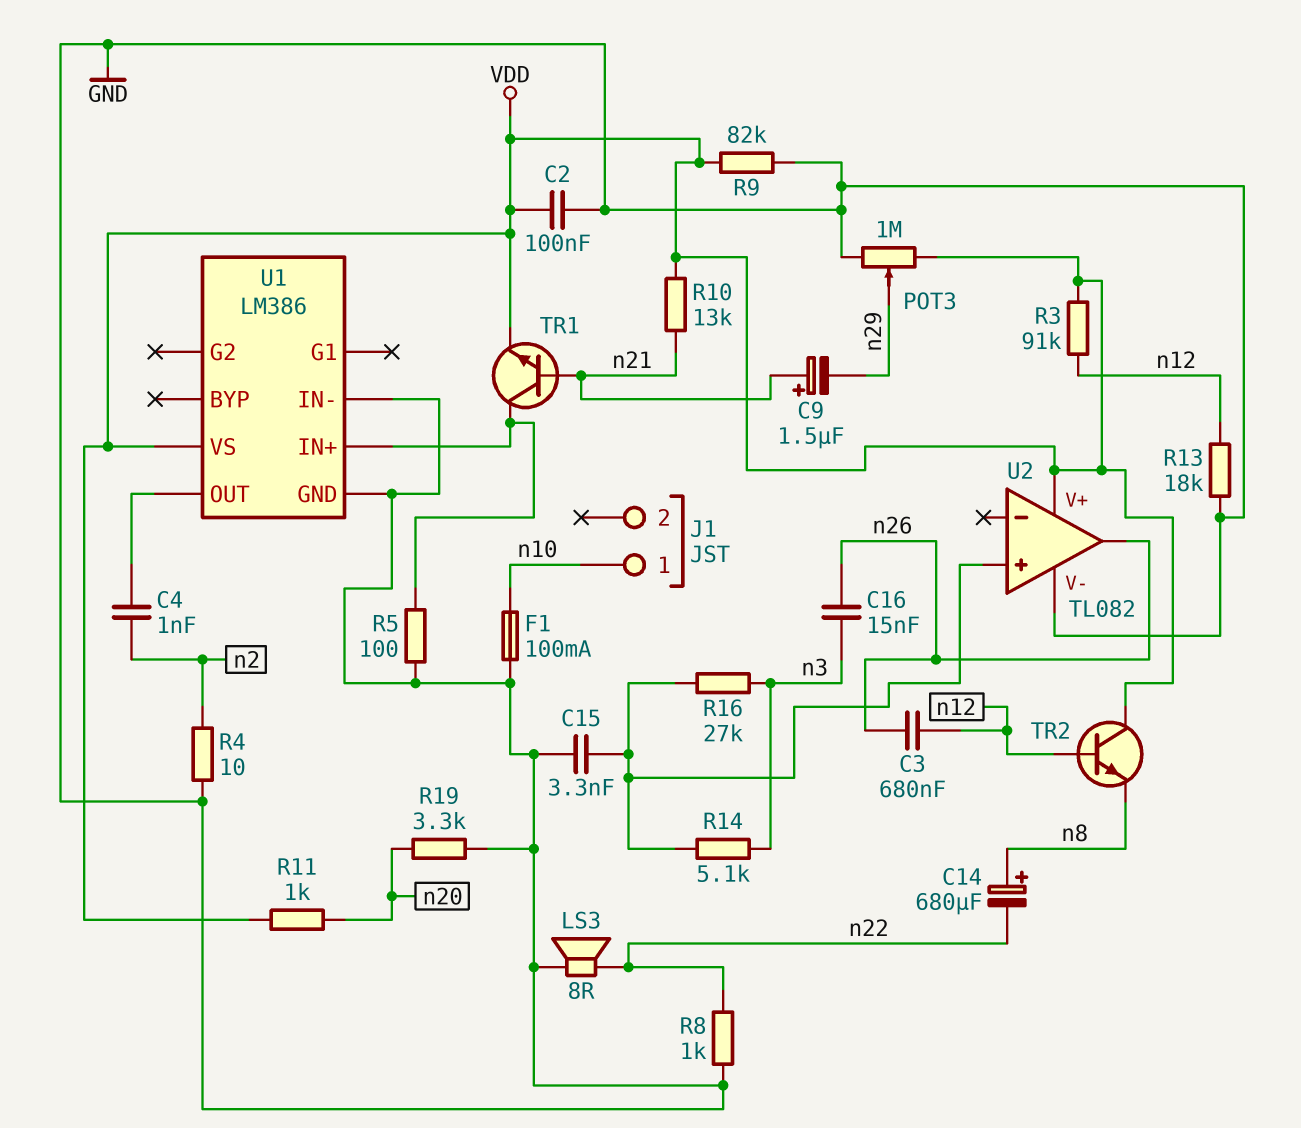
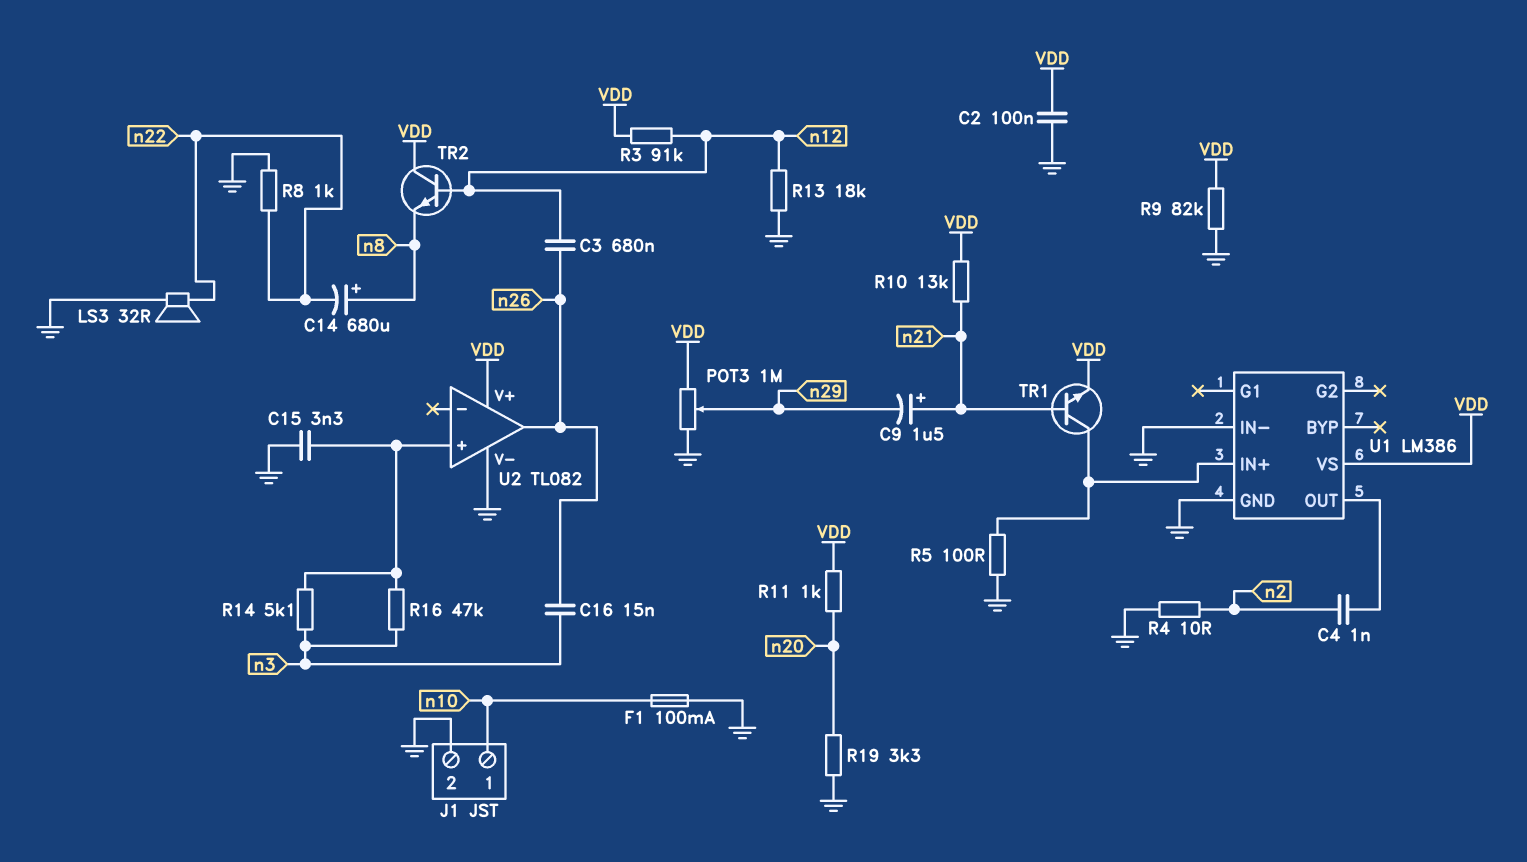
J1 pin 2: none -> GND
LS3: speaker 8R (GND, n22) -> speaker 32R (GND, n22)
R16: 27k (U2/in+, n3) -> 47k (U2/in+, n3)

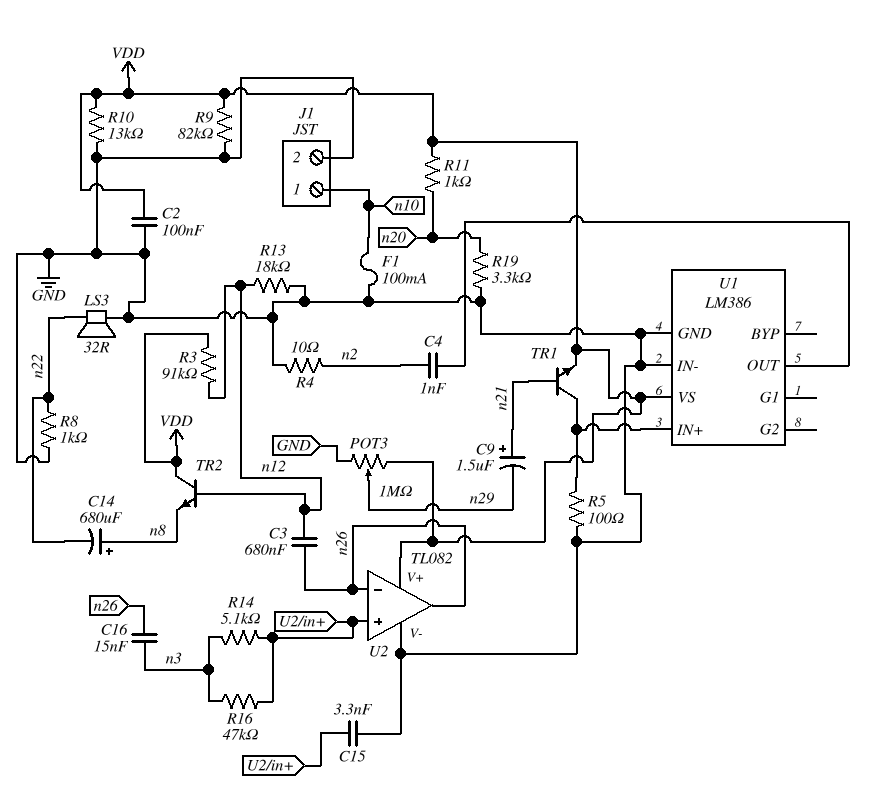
R10: 13k (VDD, n21) -> 13k (GND, VDD)
U2 pin in-: none -> n26

